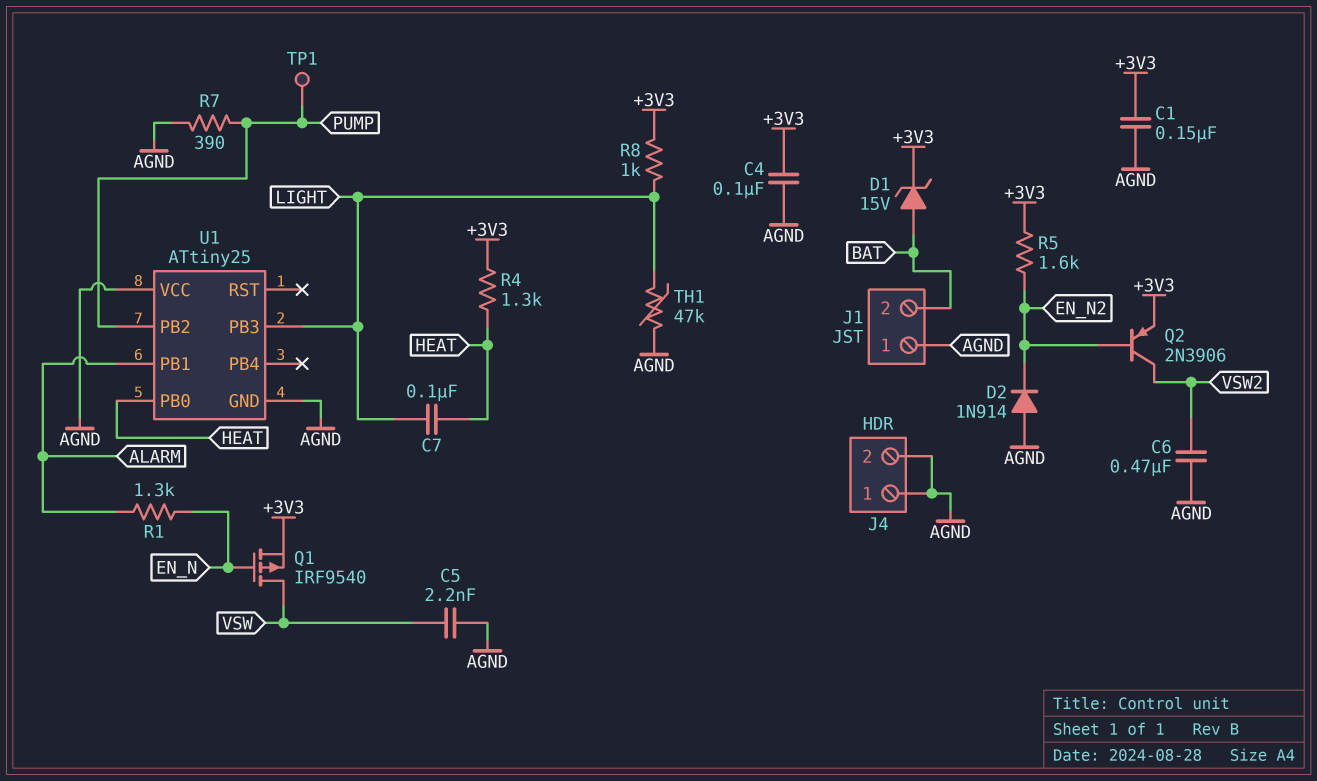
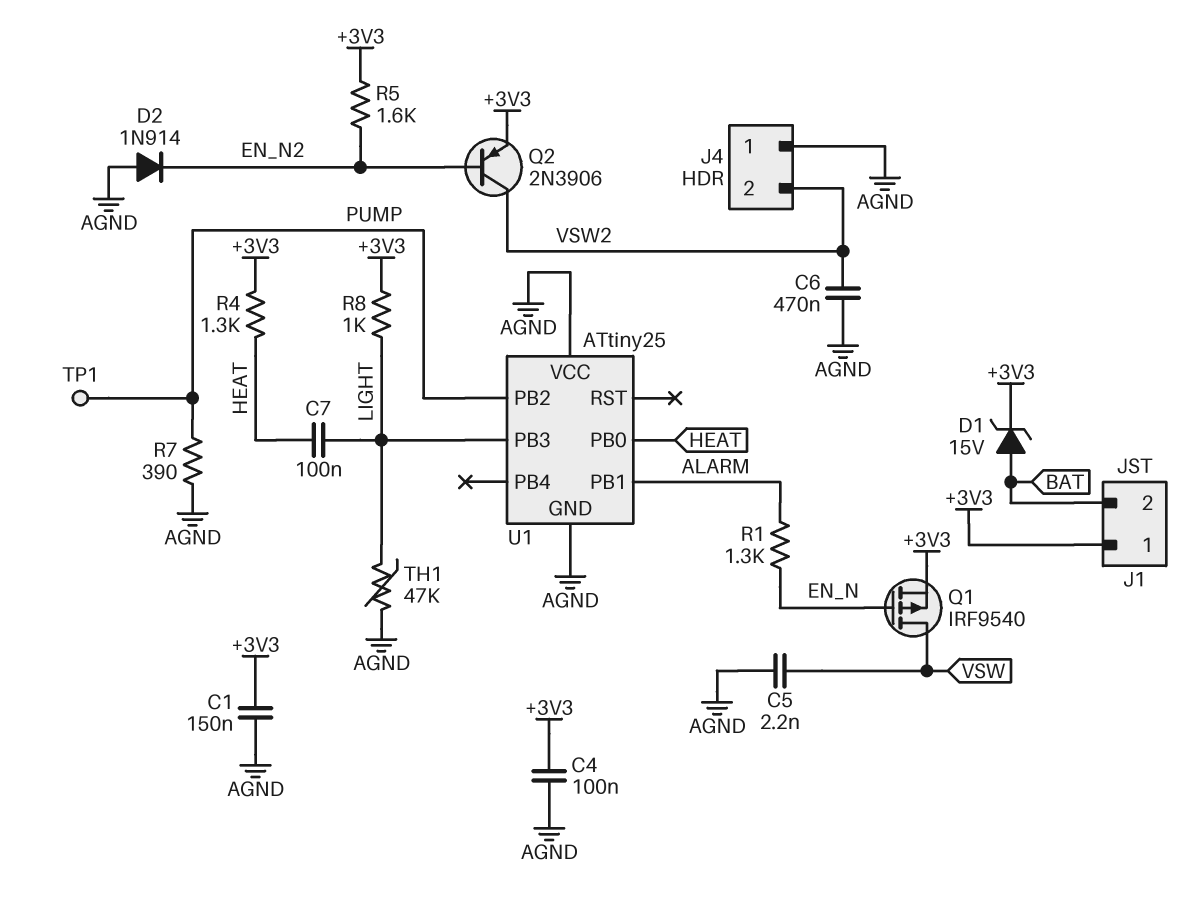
J1 pin 1: AGND -> +3V3
J4 pin 2: AGND -> VSW2

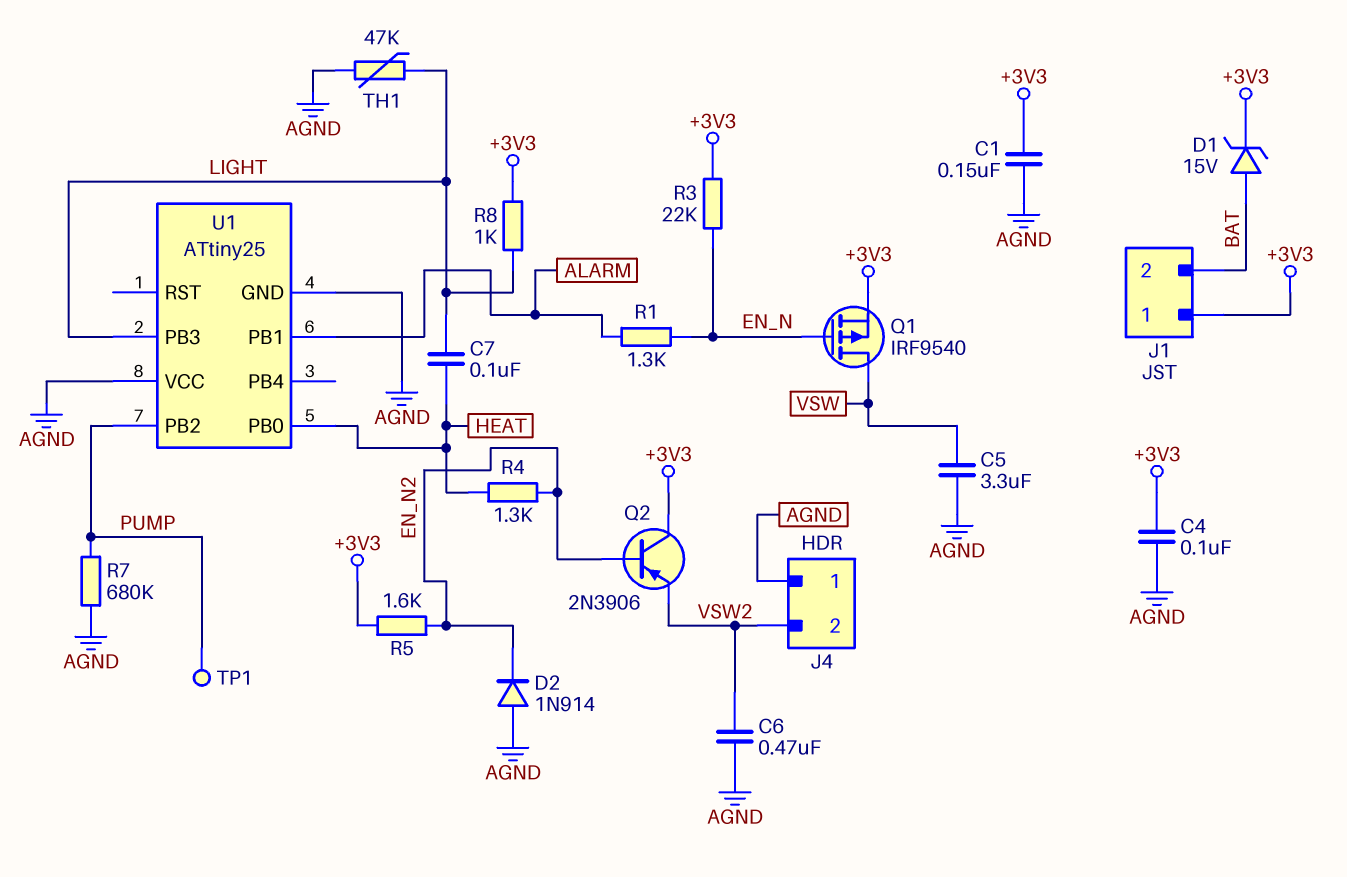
C5: 2.2nF (AGND, VSW) -> 3.3uF (AGND, VSW)
Q2: PNP 2N3906 (B EN_N2, C VSW2, E +3V3) -> PNP 2N3906 (B EN_N2, C +3V3, E VSW2)
R3: none -> 22k (+3V3, EN_N)
R4: 1.3k (+3V3, HEAT) -> 1.3k (EN_N2, HEAT)
R7: 390 (AGND, PUMP) -> 680k (AGND, PUMP)

